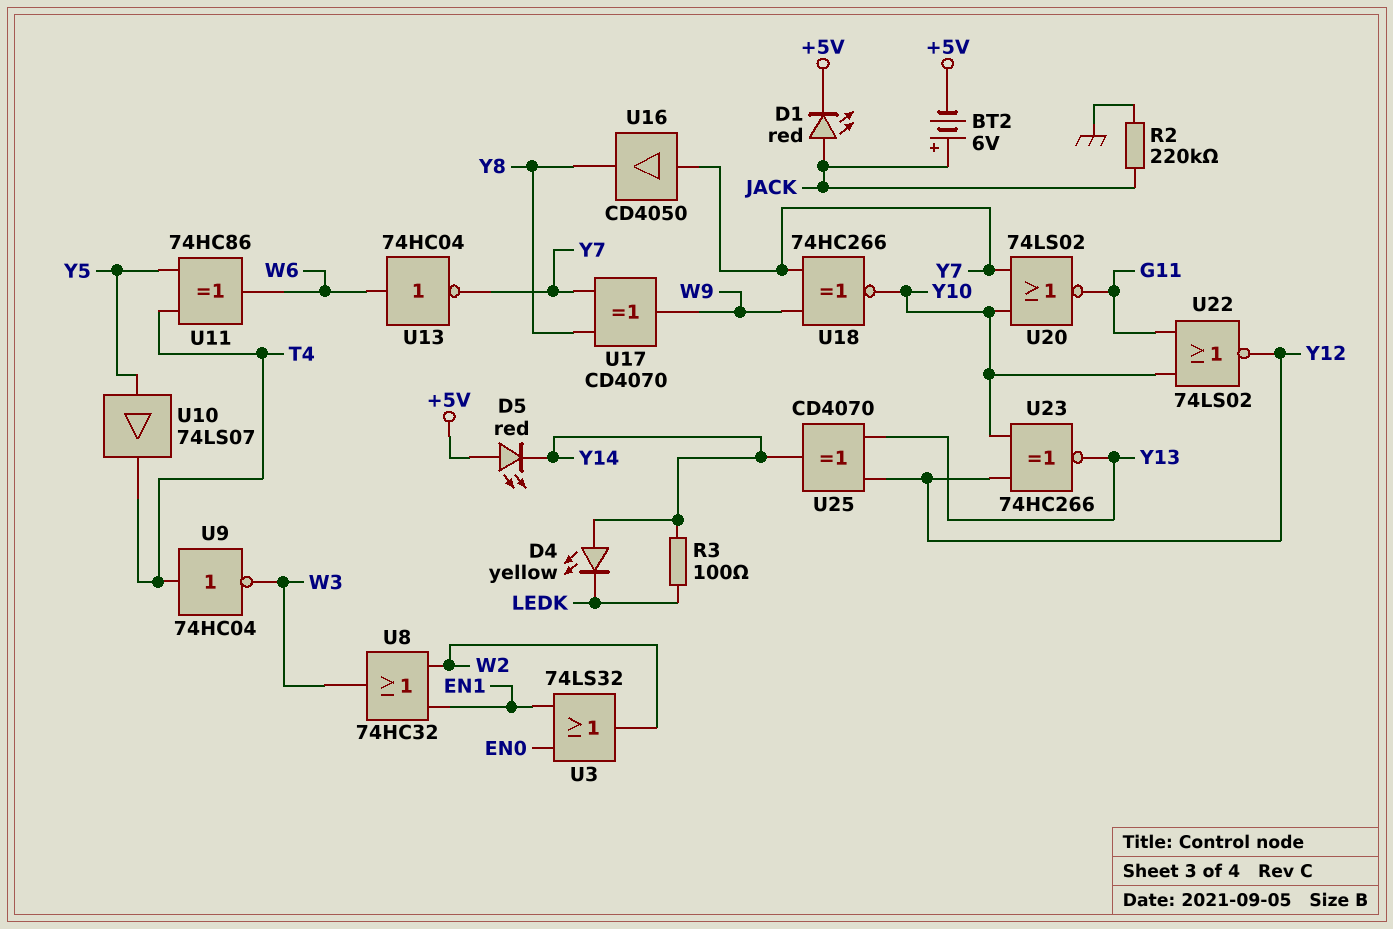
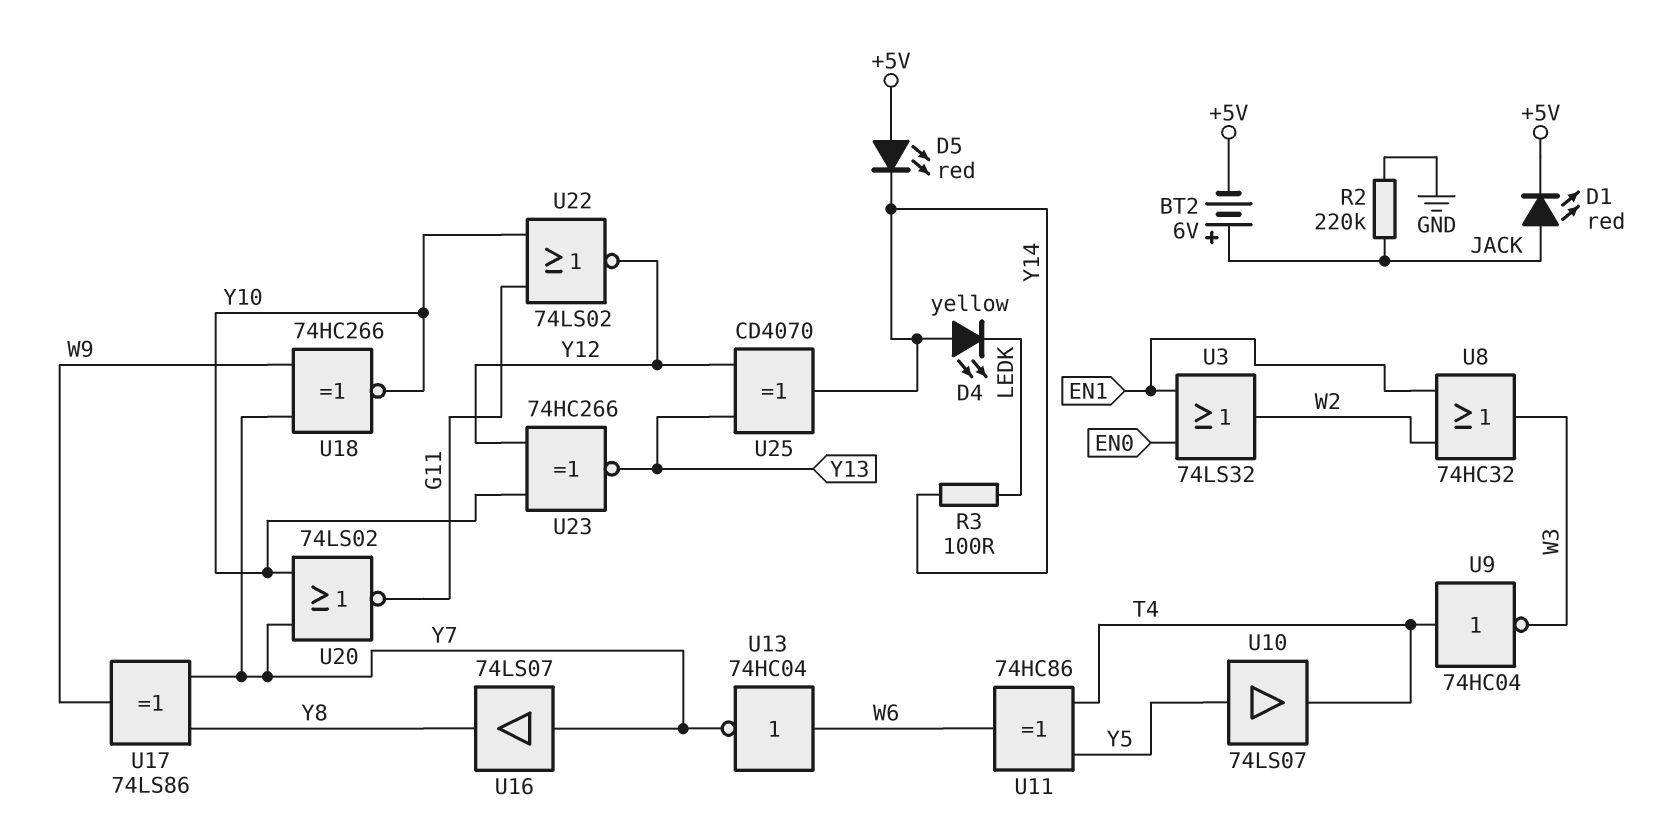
U16: buffer CD4050 (in Y7, out Y8) -> buffer 74LS07 (in Y7, out Y8)
U17: XOR CD4070 (in Y7, in Y8, out W9) -> XOR 74LS86 (in Y7, in Y8, out W9)

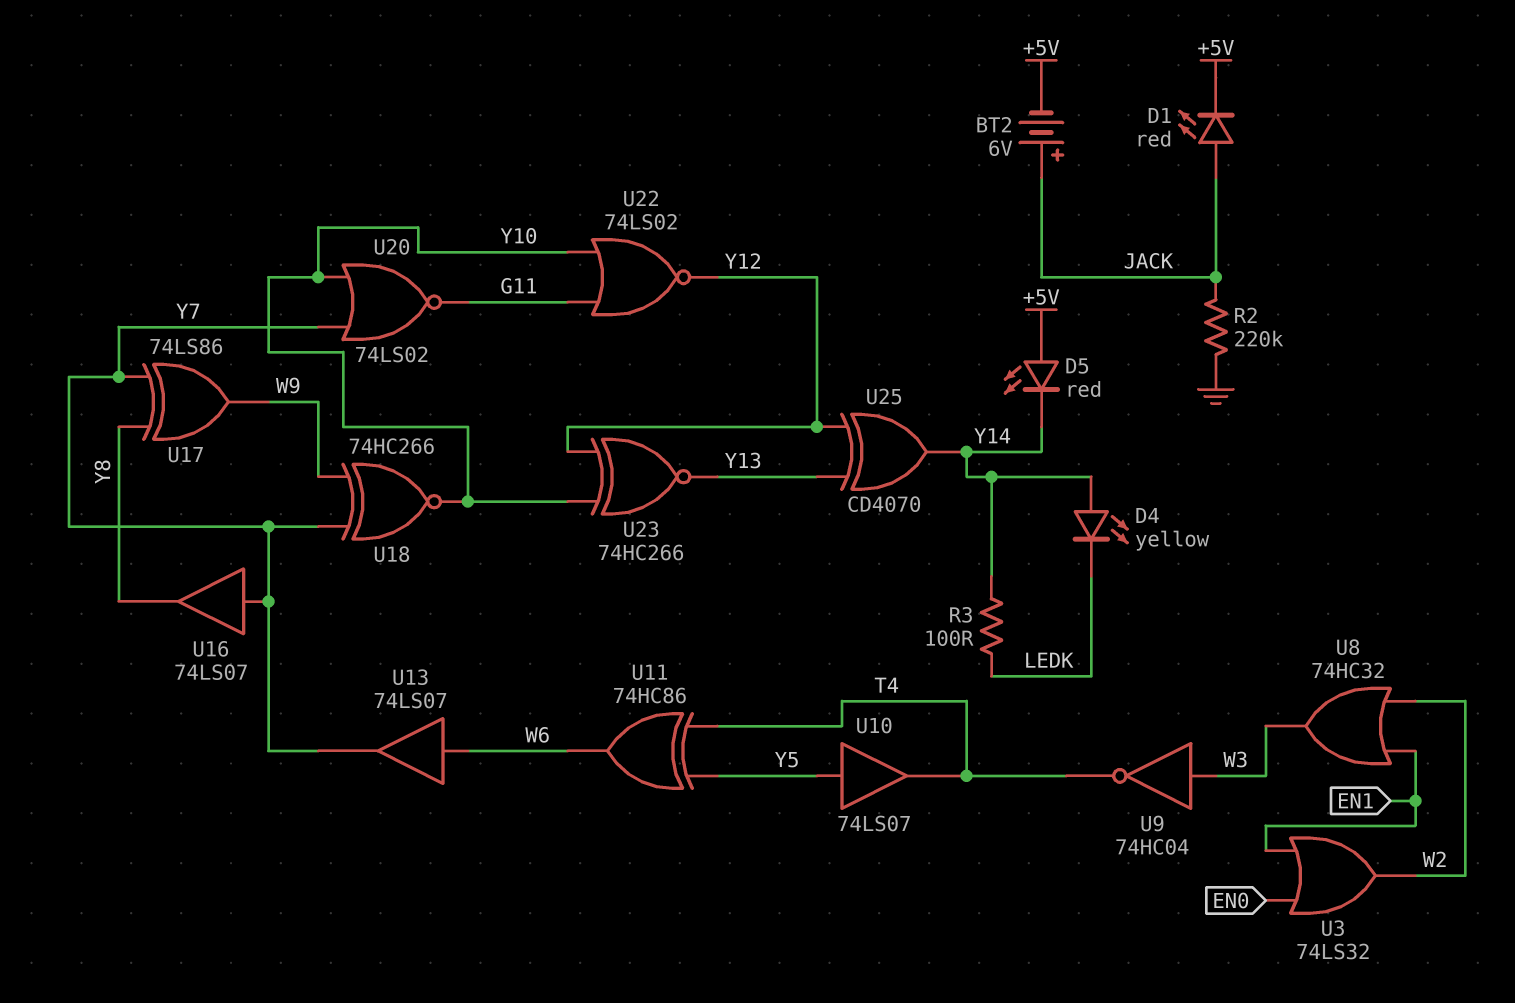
U9: NOT 74HC04 (in T4, out W3) -> NOT 74HC04 (in W3, out T4)
U13: NOT 74HC04 (in W6, out Y7) -> buffer 74LS07 (in W6, out Y7)

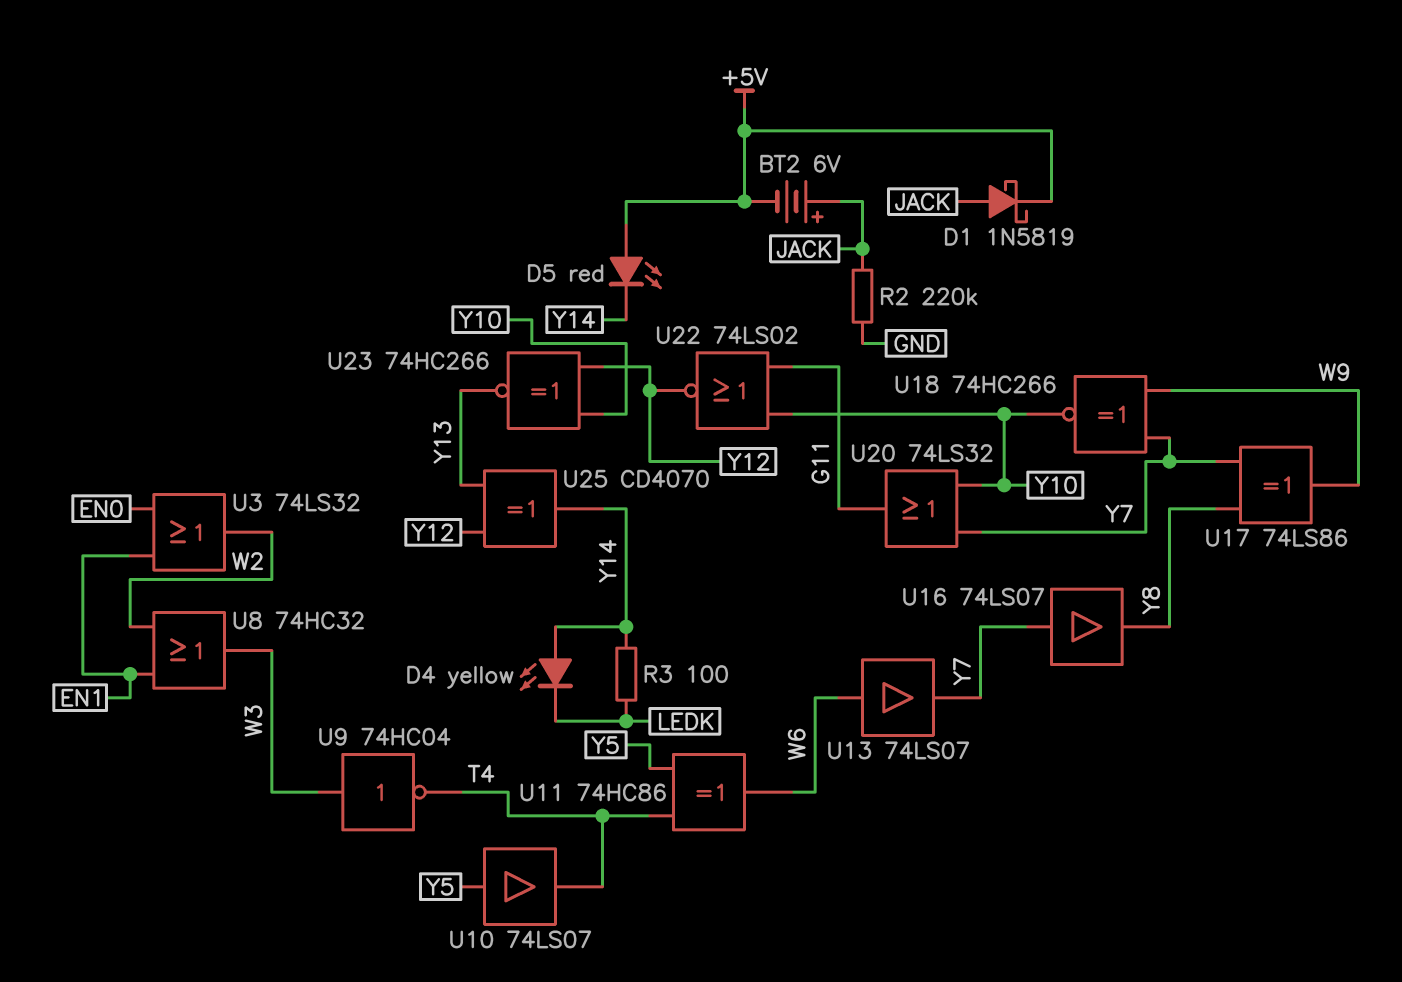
D1: LED red (A JACK, K +5V) -> schottky 1N5819 (A JACK, K +5V)
U20: NOR 74LS02 (in Y7, in Y10, out G11) -> OR 74LS32 (in Y7, in Y10, out G11)

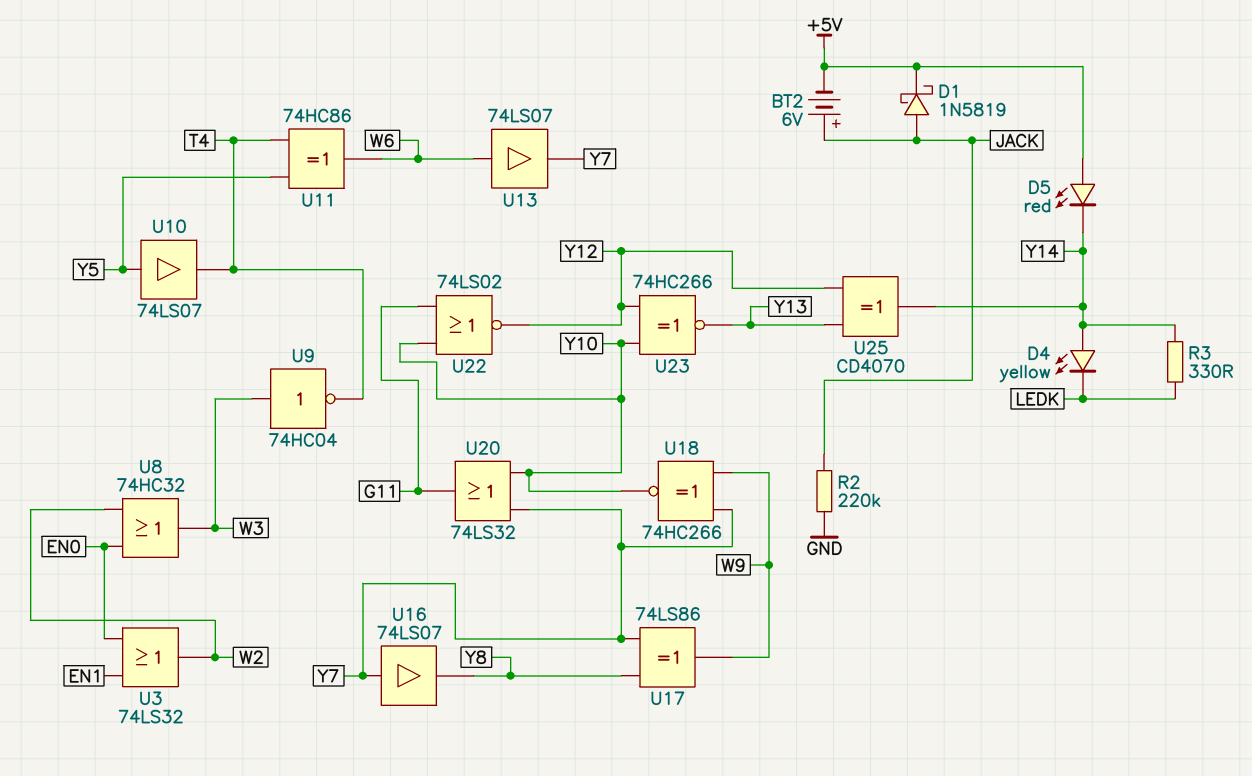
R3: 100 (LEDK, Y14) -> 330 (LEDK, Y14)
U8: OR 74HC32 (in EN1, in W2, out W3) -> OR 74HC32 (in EN0, in W2, out W3)

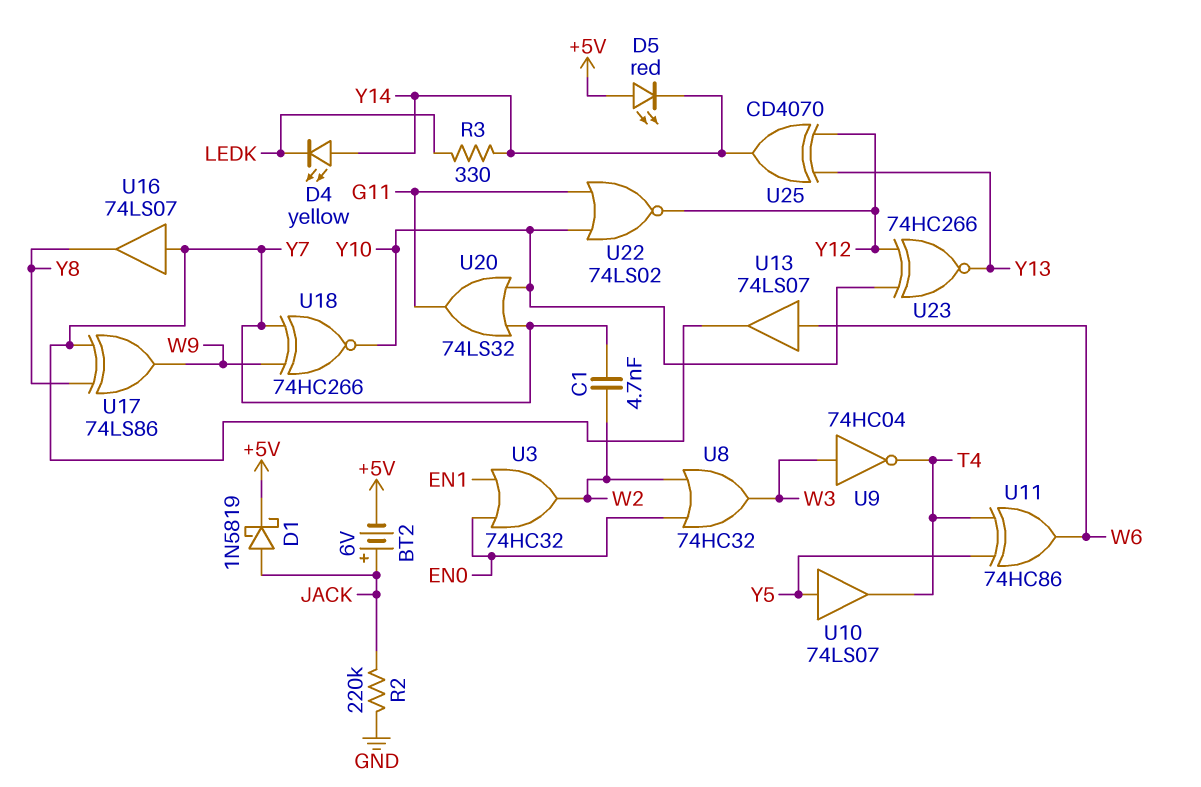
C1: none -> 4.7nF (W2, Y7)
U3: OR 74LS32 (in EN0, in EN1, out W2) -> OR 74HC32 (in EN0, in EN1, out W2)

